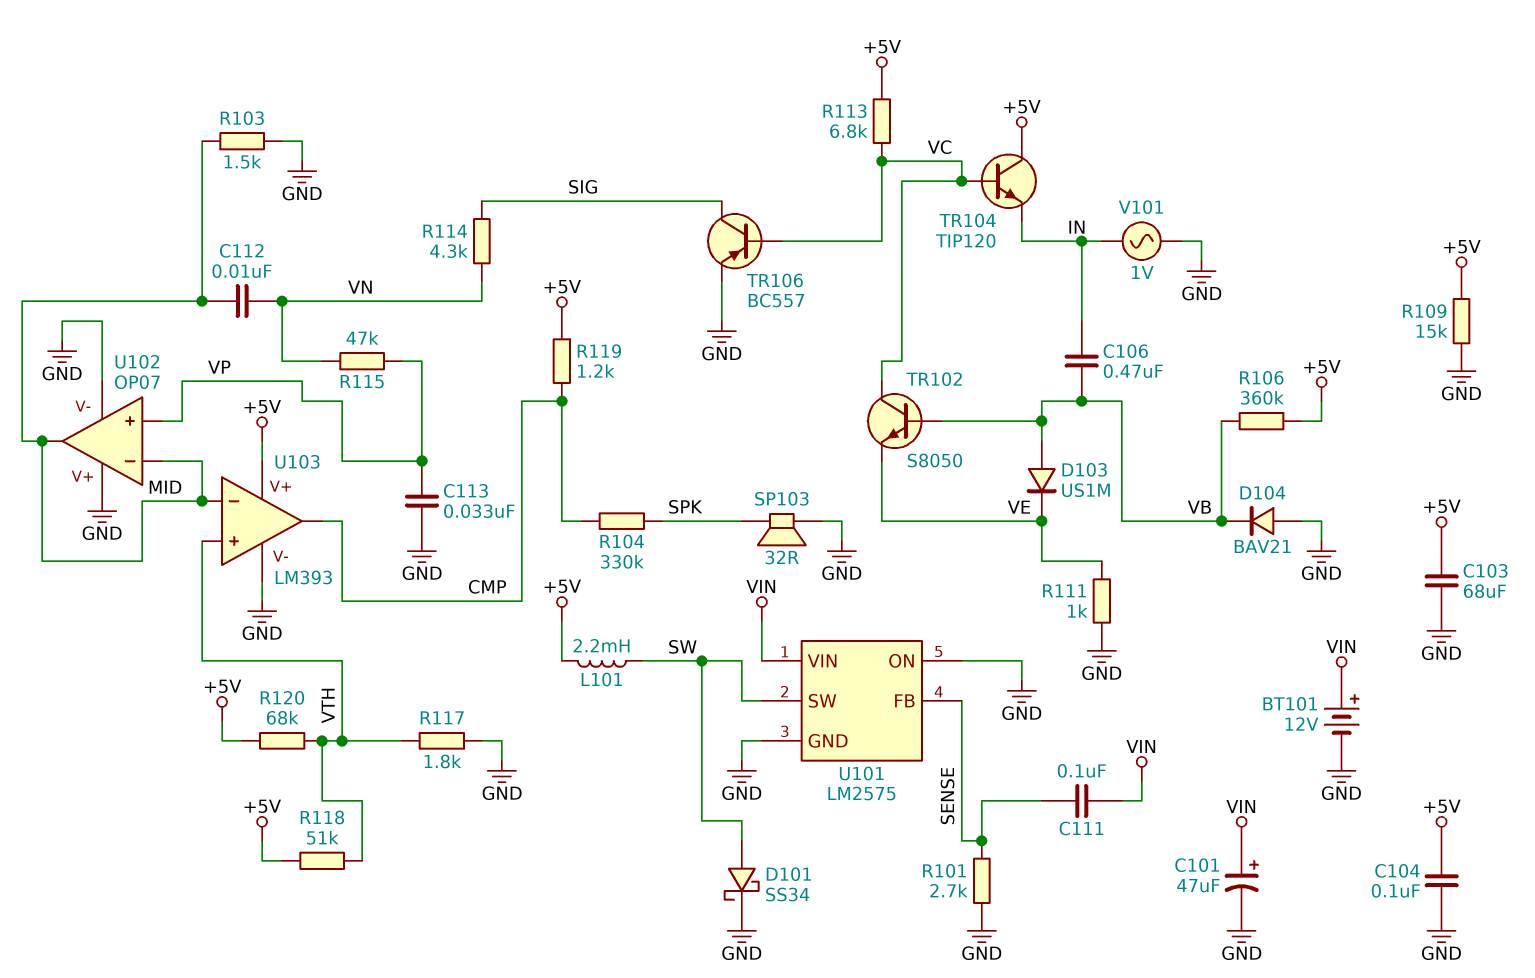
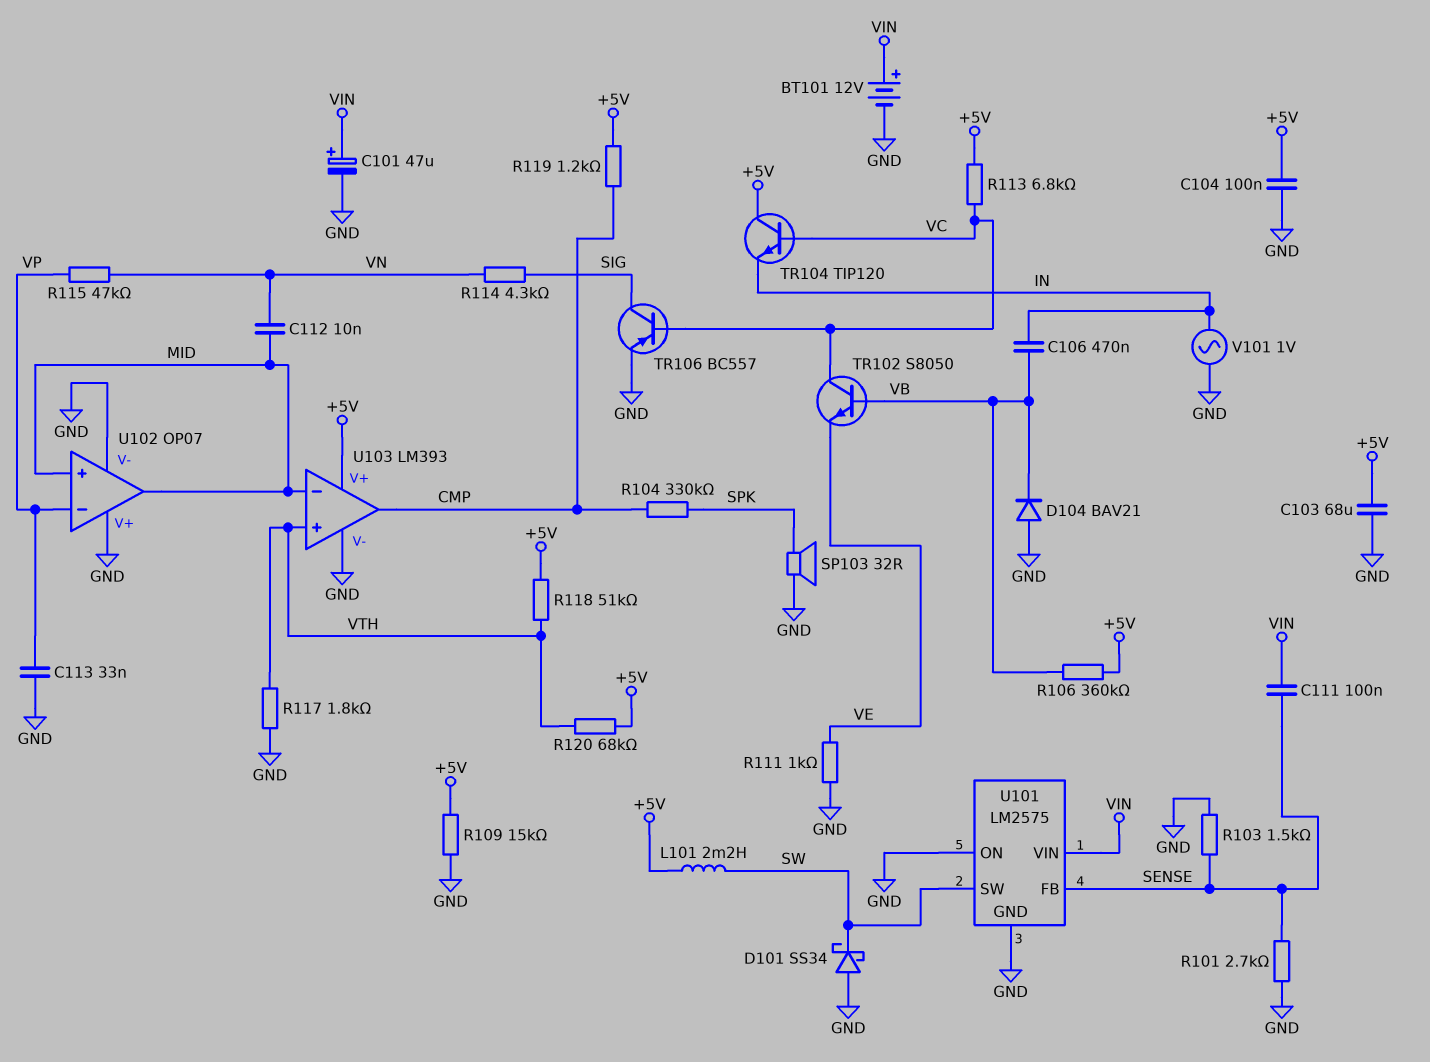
D101: schottky SS34 (A SW, K GND) -> schottky SS34 (A GND, K SW)
D103: diode US1M (A VB, K VE) -> none
R103: 1.5k (GND, MID) -> 1.5k (GND, SENSE)
U102 pin in+: VP -> MID
U102 pin in-: MID -> VP

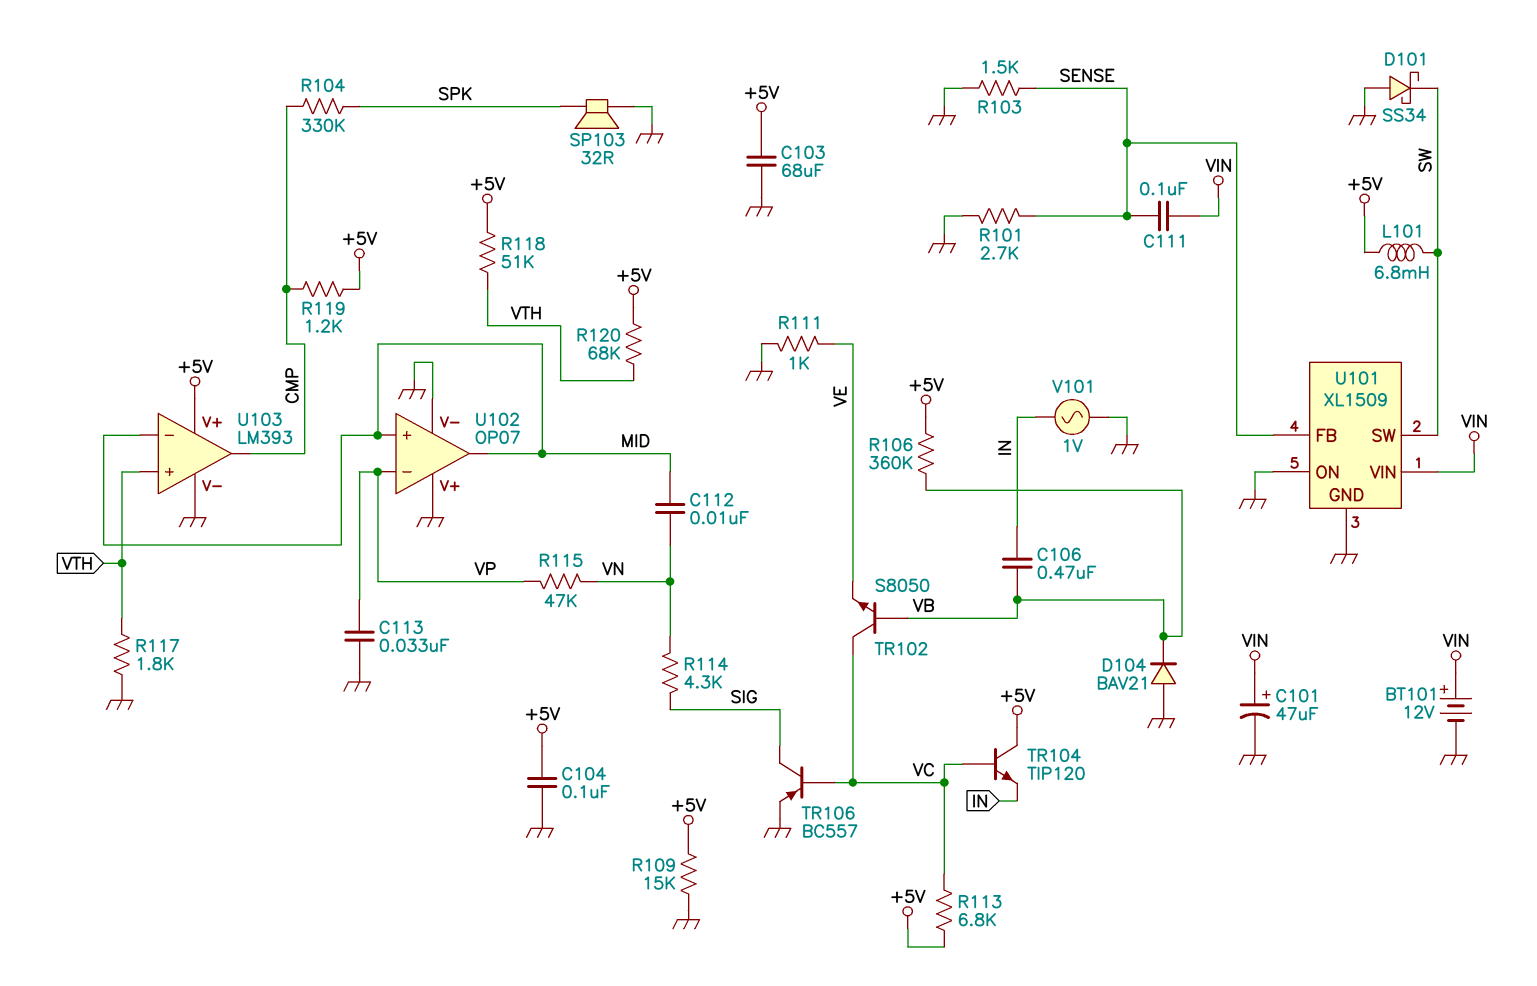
L101: 2.2mH (+5V, SW) -> 6.8mH (+5V, SW)
U101: LM2575 -> XL1509

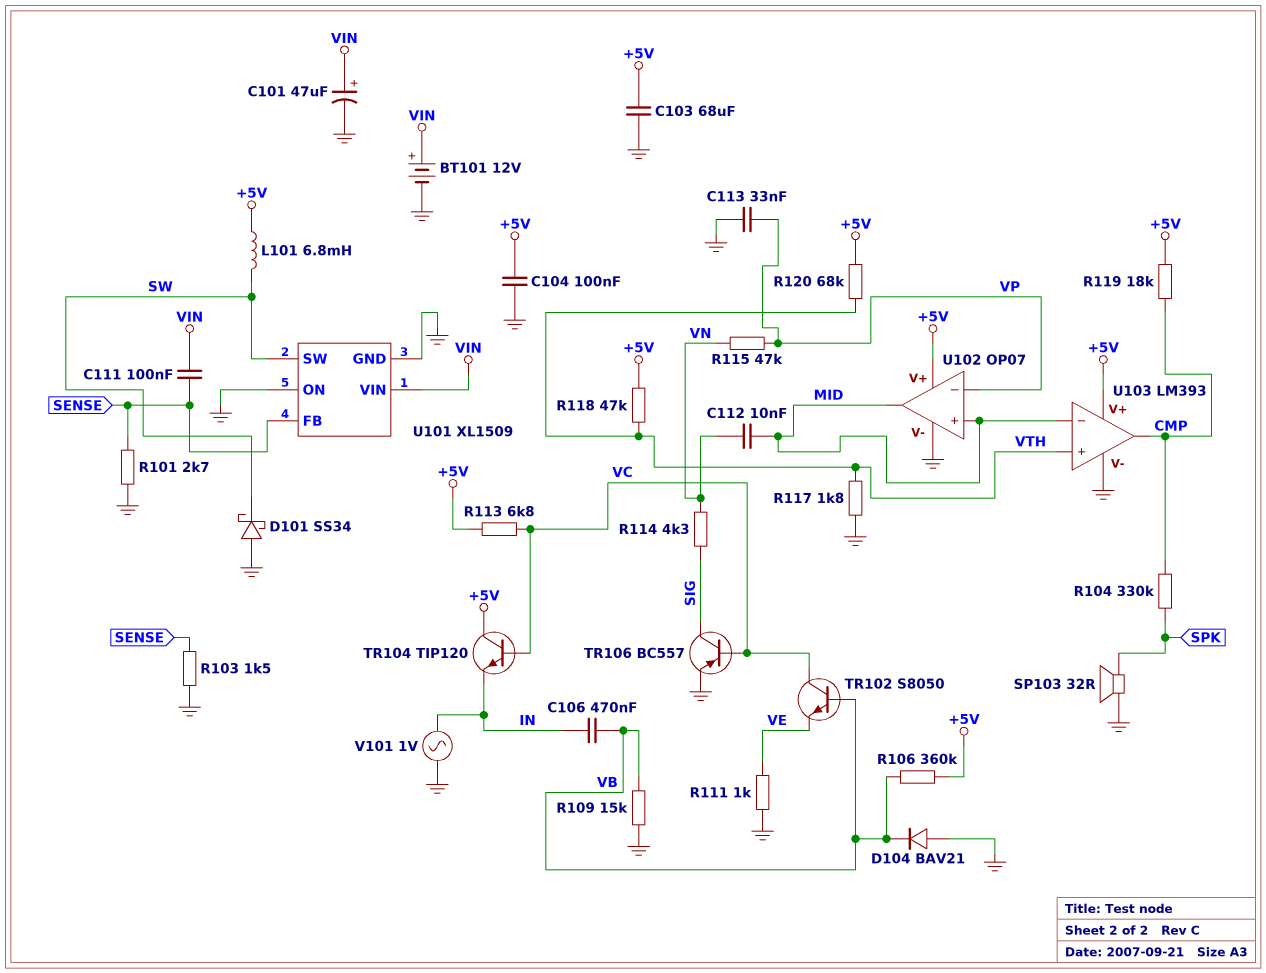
R109: 15k (+5V, GND) -> 15k (GND, VB)
R118: 51k (+5V, VTH) -> 47k (+5V, VTH)
R119: 1.2k (+5V, CMP) -> 18k (+5V, CMP)
U102 pin V+: GND -> +5V

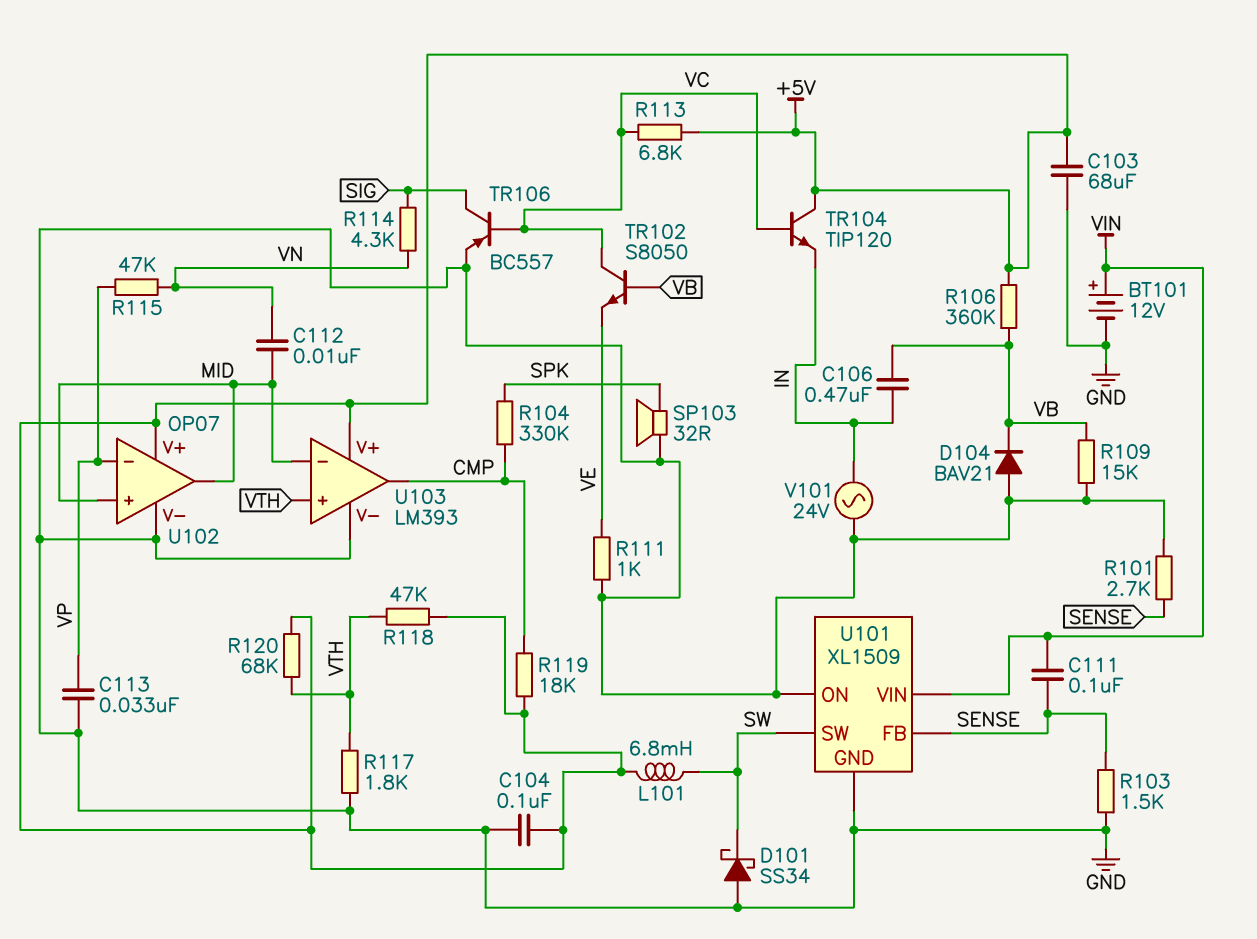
C101: 47uF (plus VIN, minus GND) -> none
V101: AC 1V (GND, IN) -> AC 24V (GND, IN)

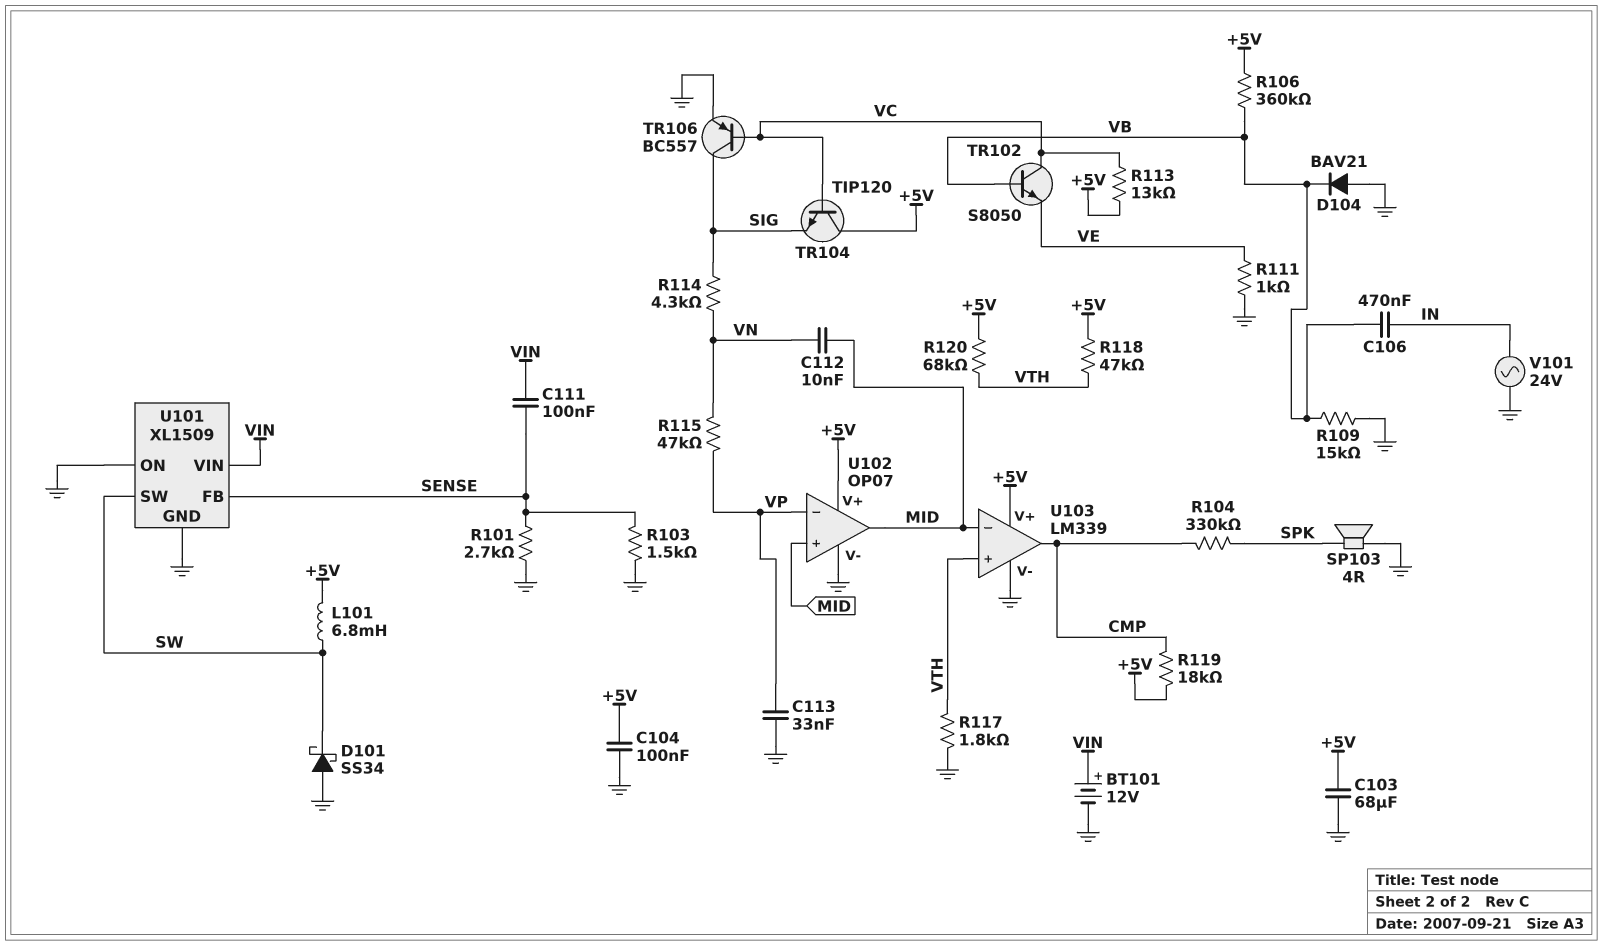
R113: 6.8k (+5V, VC) -> 13k (+5V, VC)
SP103: speaker 32R (GND, SPK) -> speaker 4R (GND, SPK)
TR104: NPN TIP120 (B VC, C +5V, E IN) -> NPN TIP120 (B VC, C +5V, E SIG)
U103: LM393 -> LM339

